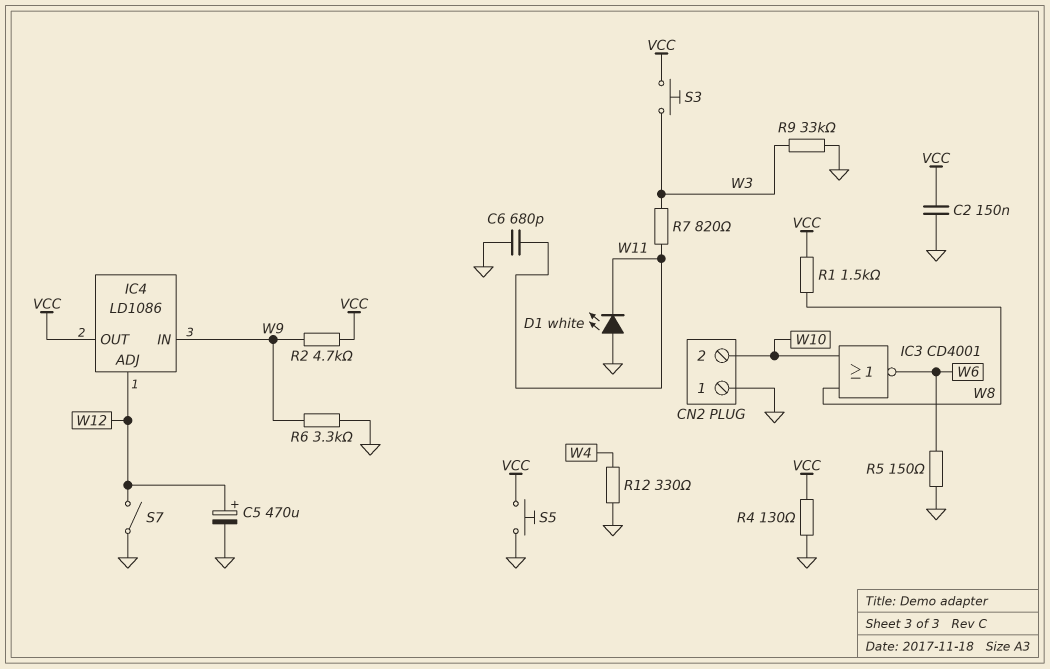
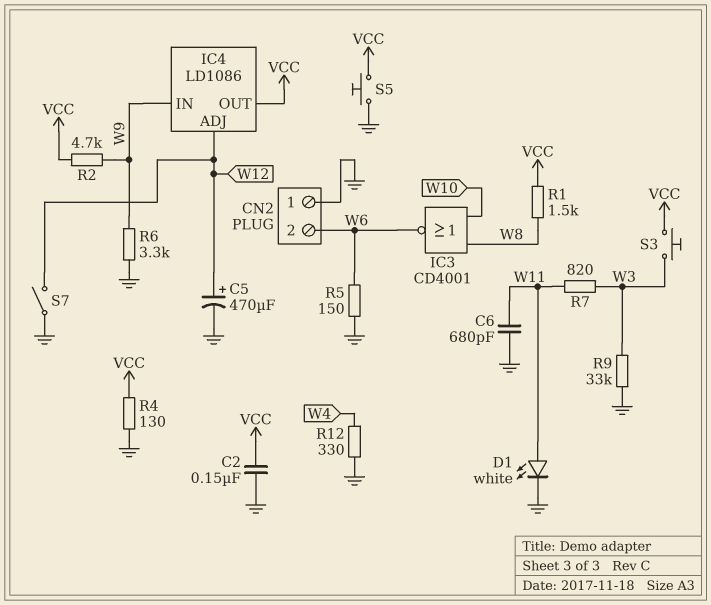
CN2 pin 2: W10 -> W6
D1: LED white (A GND, K W11) -> LED white (A W11, K GND)

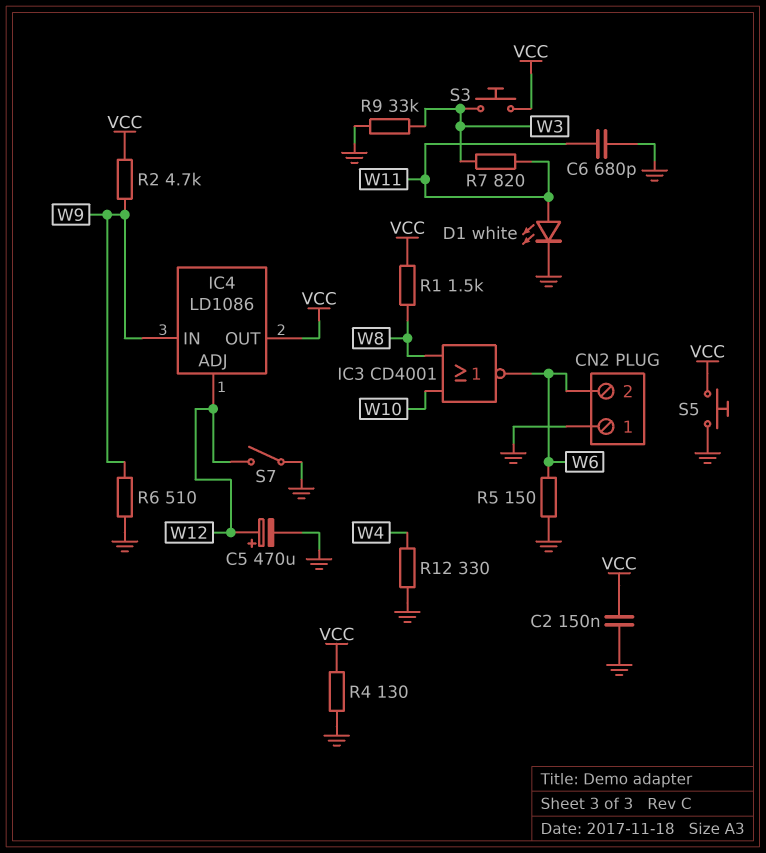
R6: 3.3k (GND, W9) -> 510 (GND, W9)

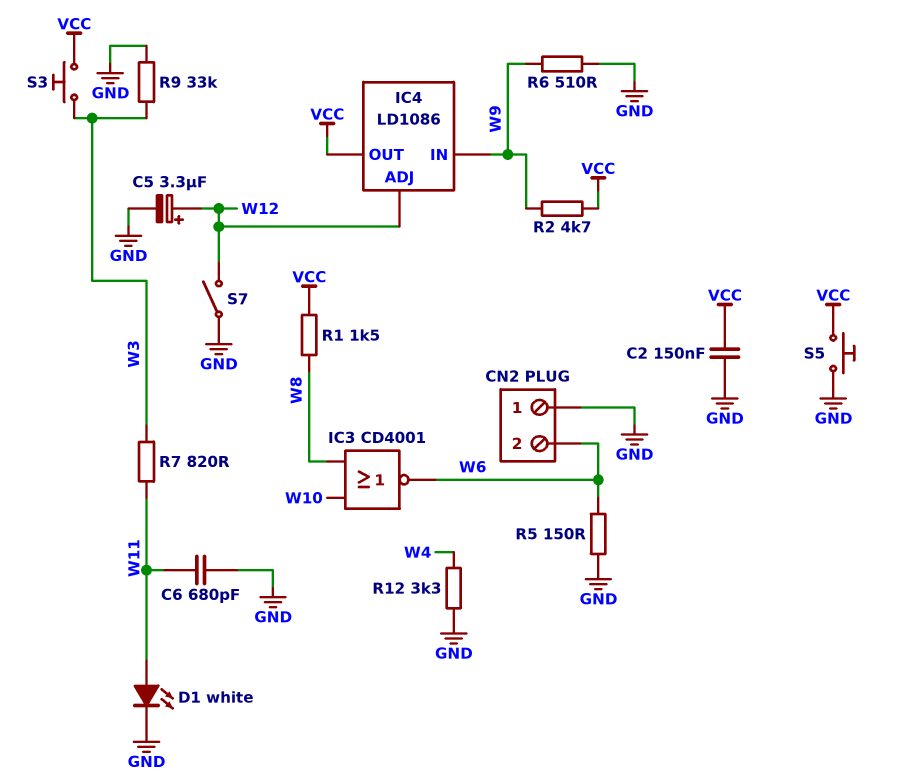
C5: 470uF (plus W12, minus GND) -> 3.3uF (plus W12, minus GND)
R4: 130 (GND, VCC) -> none
R12: 330 (GND, W4) -> 3.3k (GND, W4)

